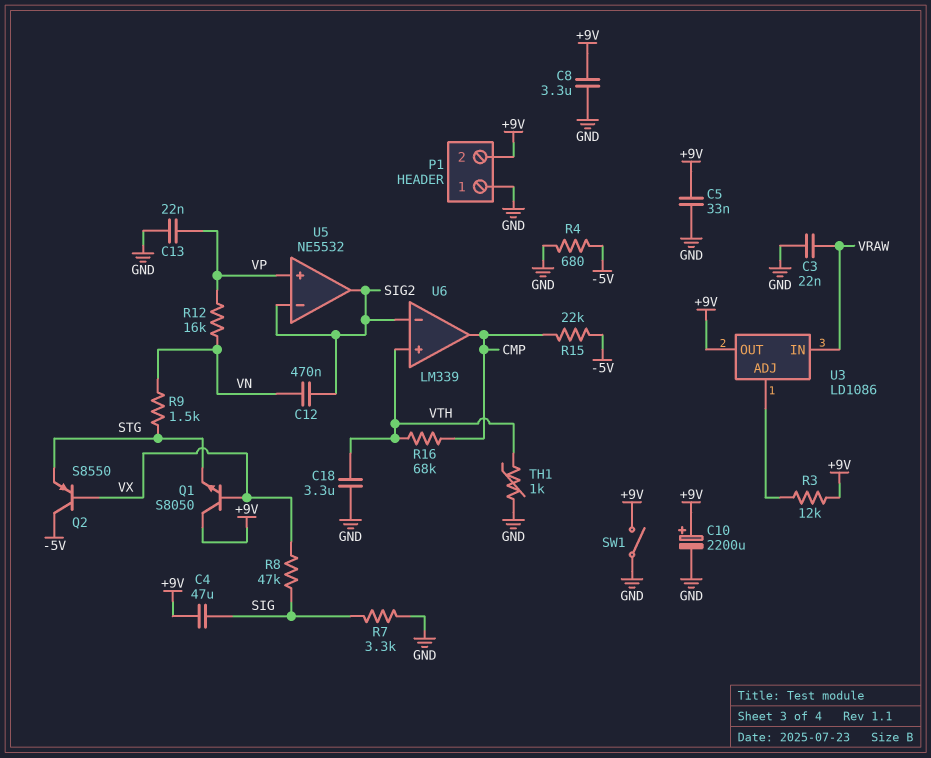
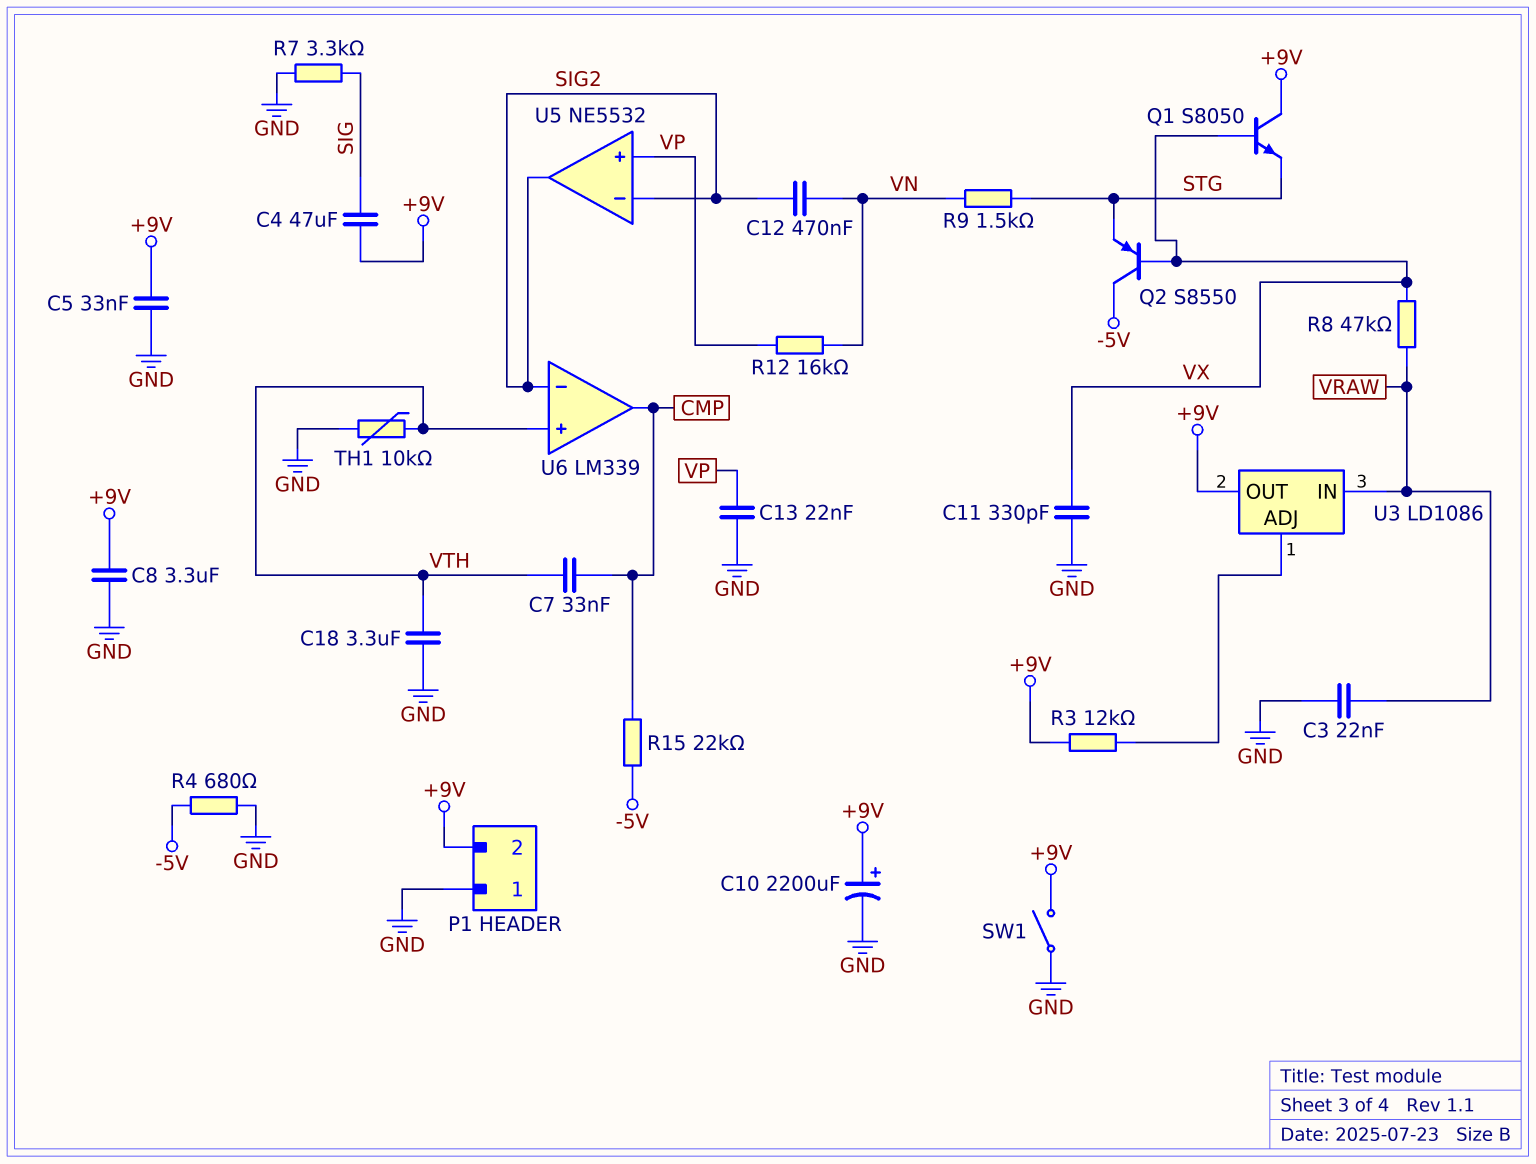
C7: none -> 33nF (CMP, VTH)
C11: none -> 330pF (GND, VX)
R8: 47k (SIG, VX) -> 47k (VRAW, VX)
R16: 68k (CMP, VTH) -> none
TH1: 1k (GND, VTH) -> 10k (GND, VTH)

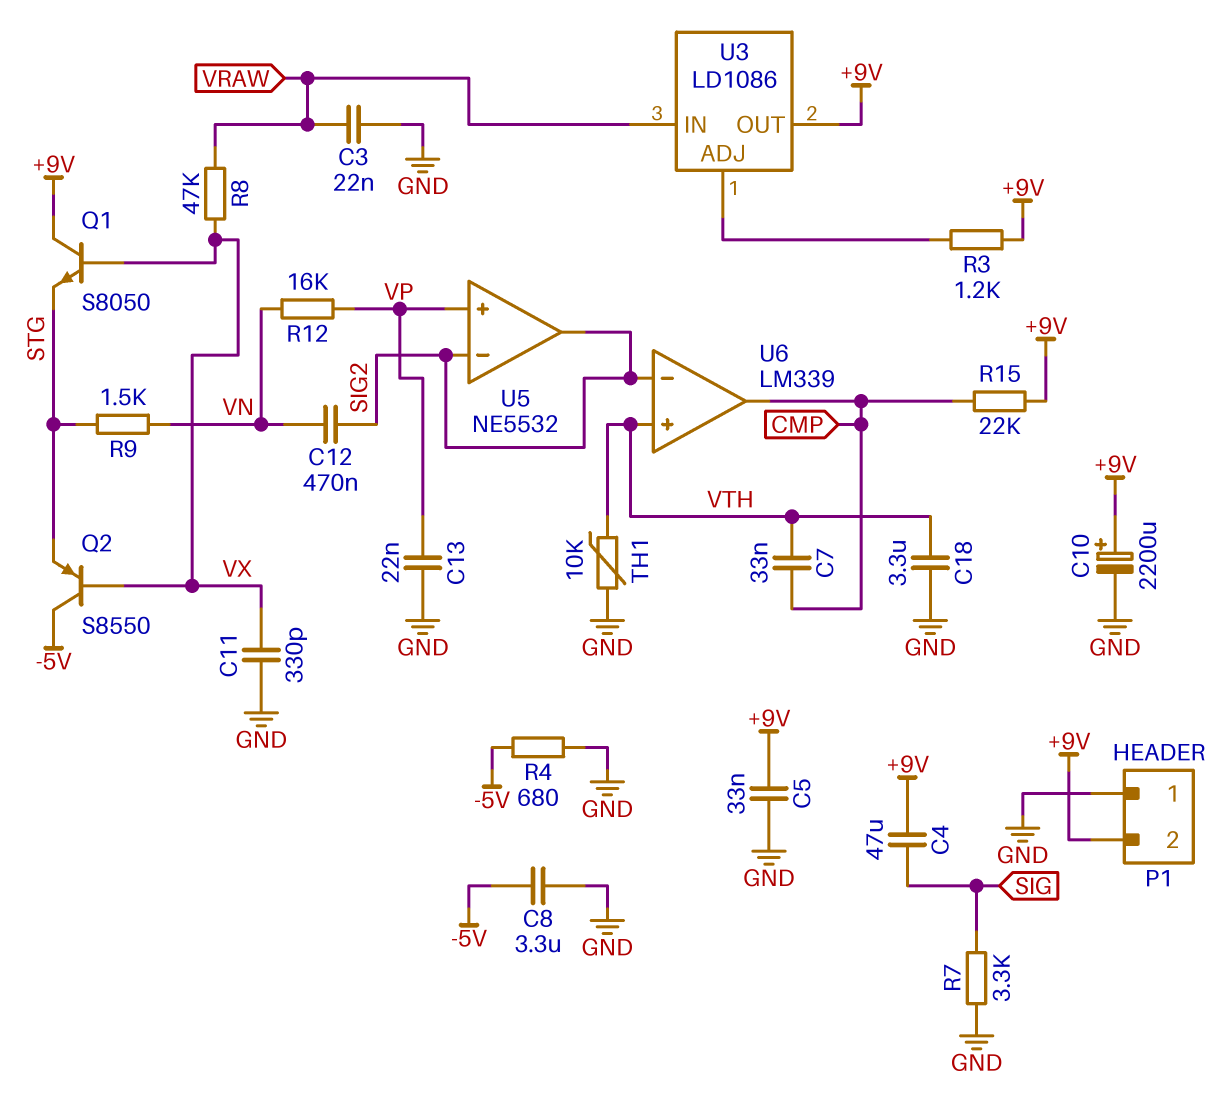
C8: 3.3uF (+9V, GND) -> 3.3uF (-5V, GND)
R3: 12k (+9V, U3/ADJ) -> 1.2k (+9V, U3/ADJ)
R15: 22k (-5V, CMP) -> 22k (+9V, CMP)
SW1: switch (+9V, GND) -> none

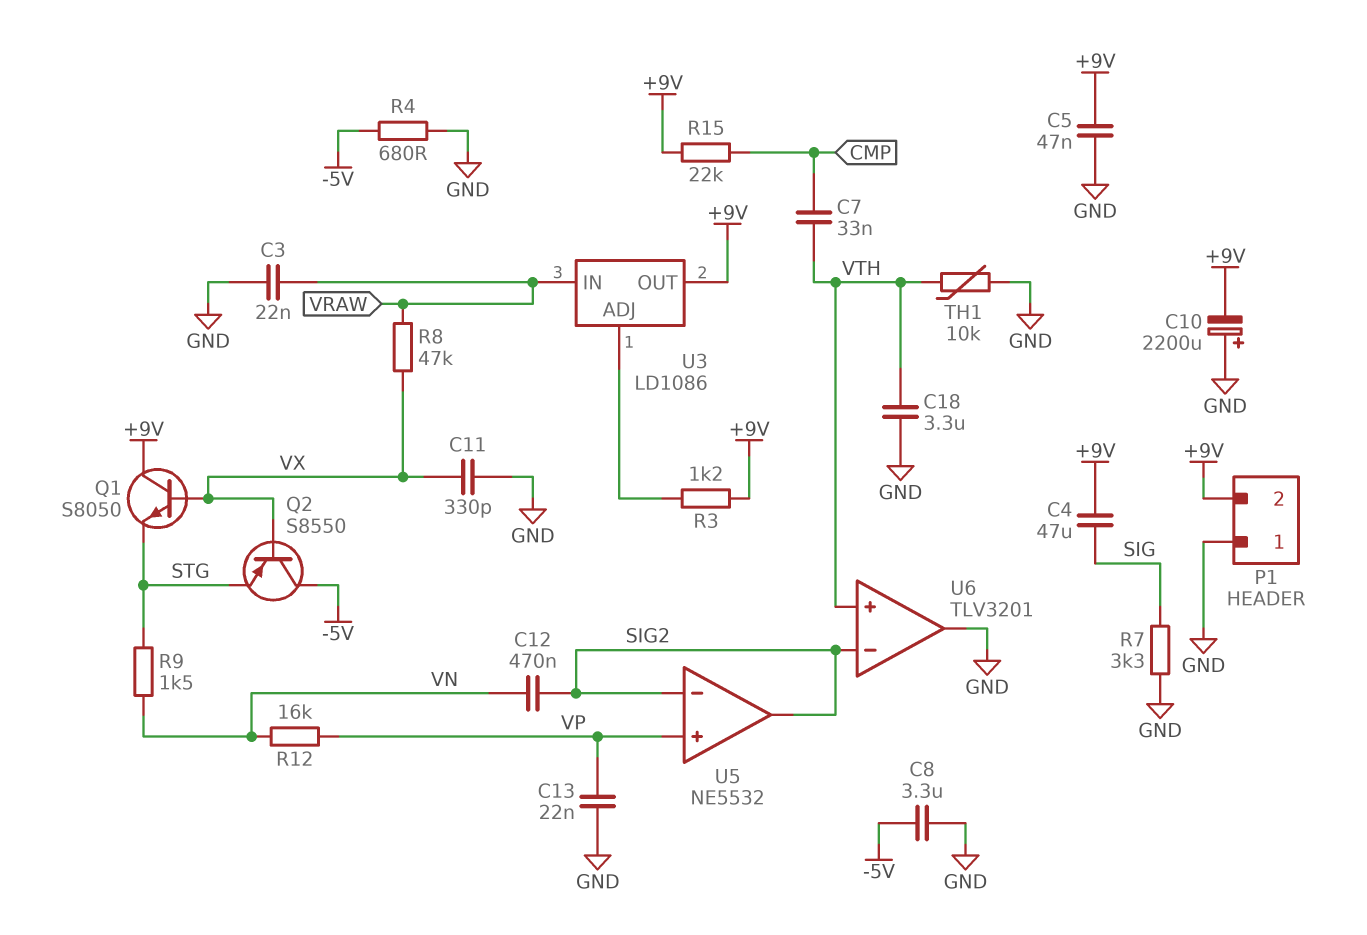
C5: 33nF (+9V, GND) -> 47nF (+9V, GND)
C10: 2200uF (plus +9V, minus GND) -> 2200uF (plus GND, minus +9V)
U6: LM339 -> TLV3201
U6 pin out: CMP -> GND

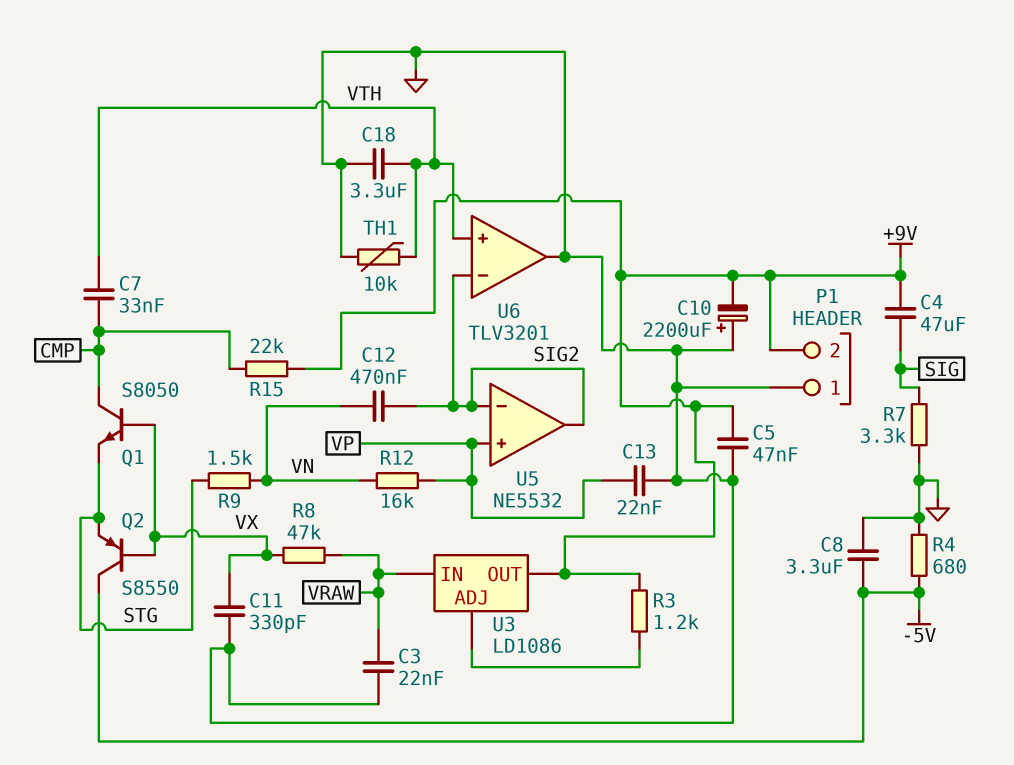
Q1: NPN S8050 (B VX, C +9V, E STG) -> NPN S8050 (B VX, C CMP, E STG)

